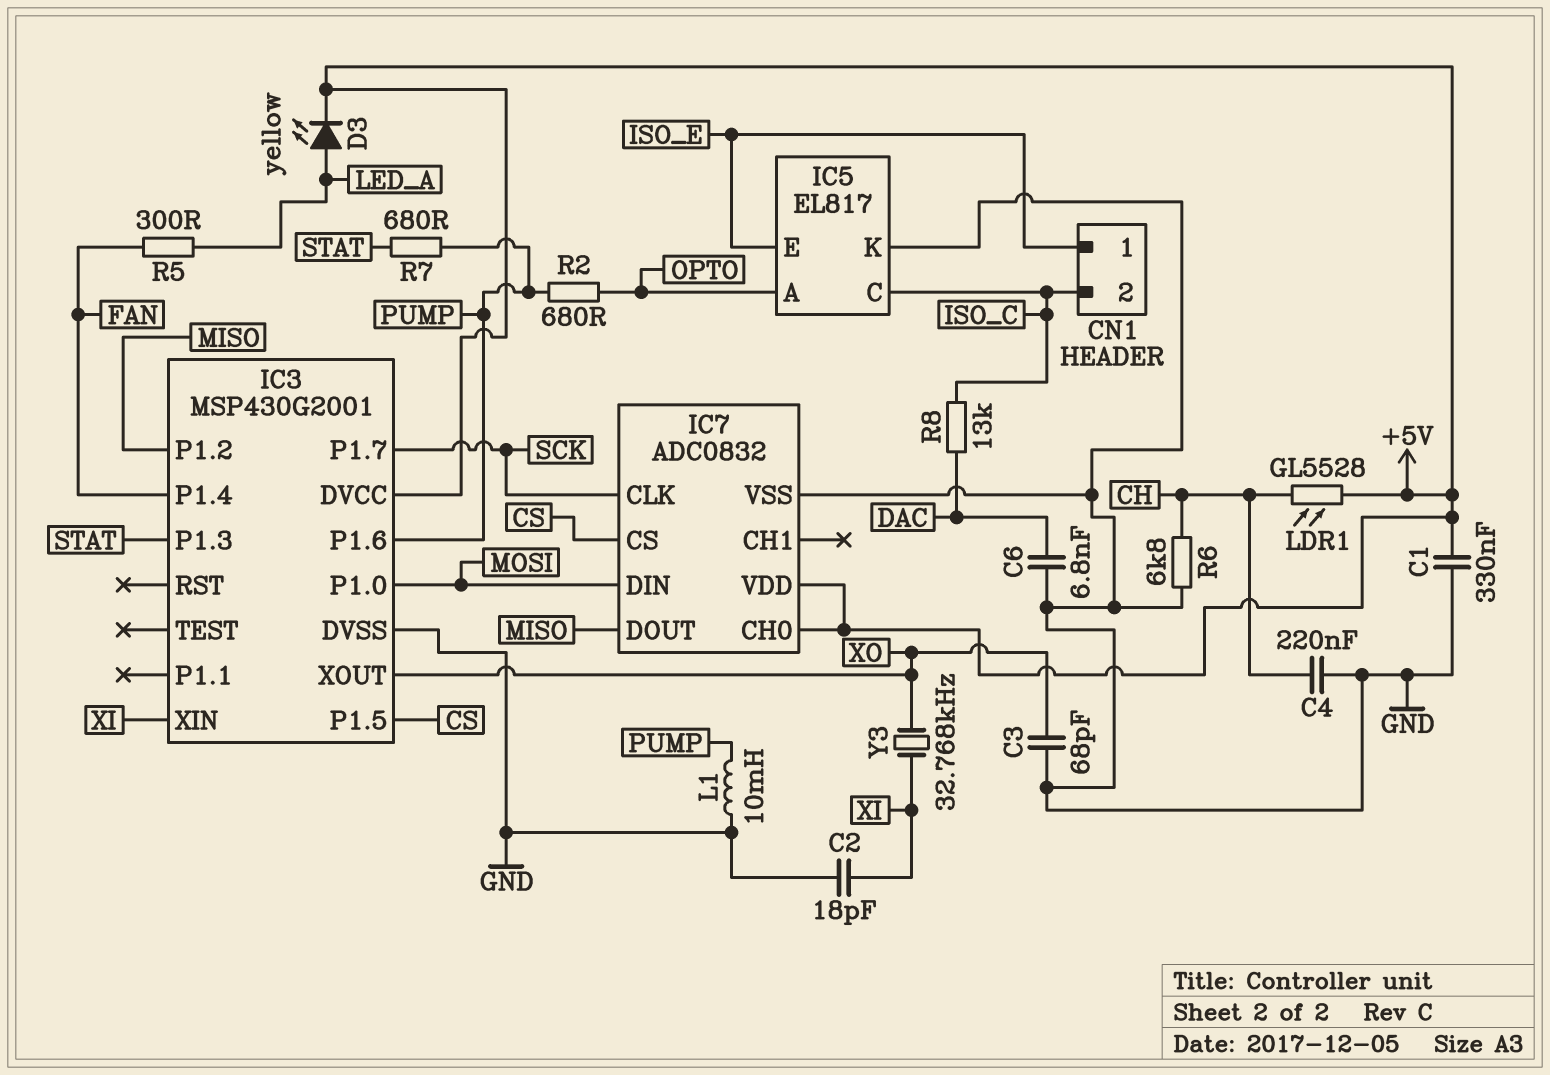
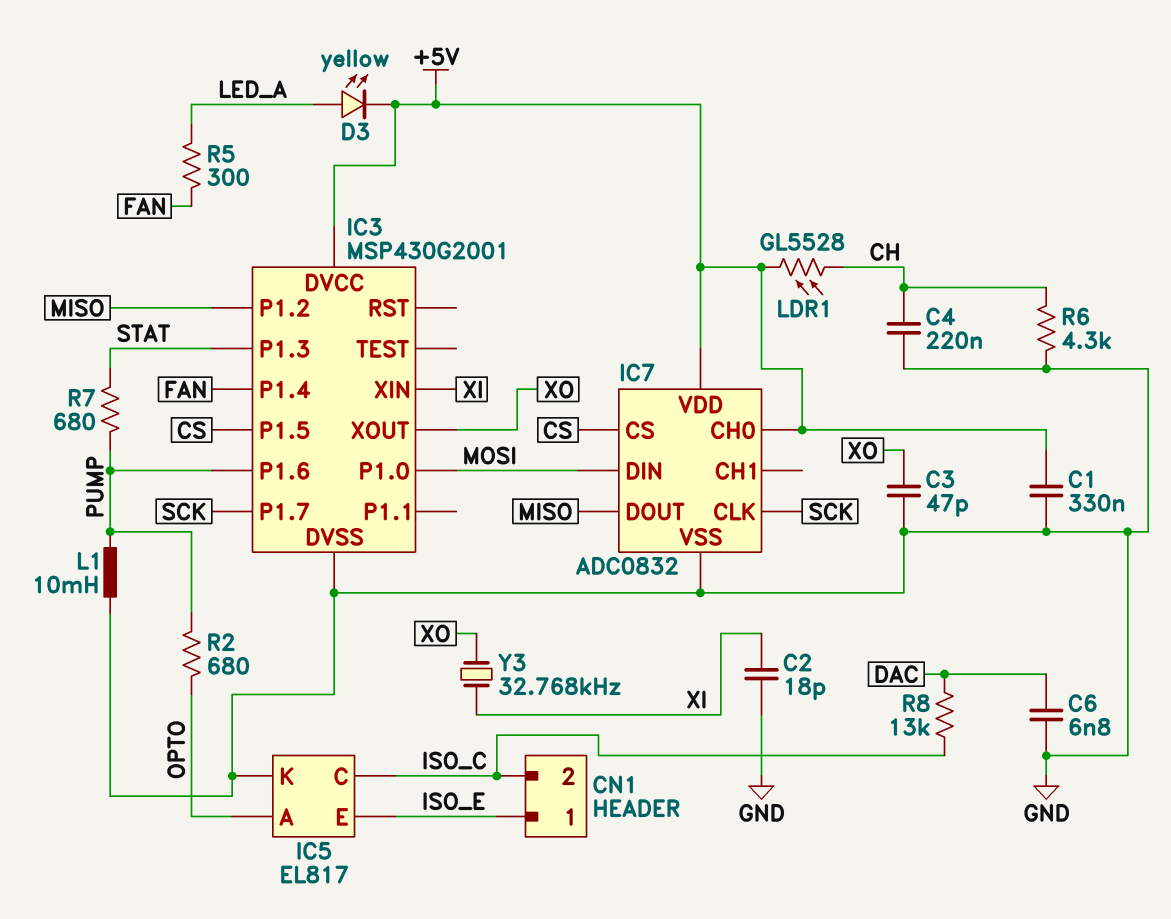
C3: 68pF (GND, XO) -> 47pF (GND, XO)
R6: 6.8k (CH, GND) -> 4.3k (CH, GND)

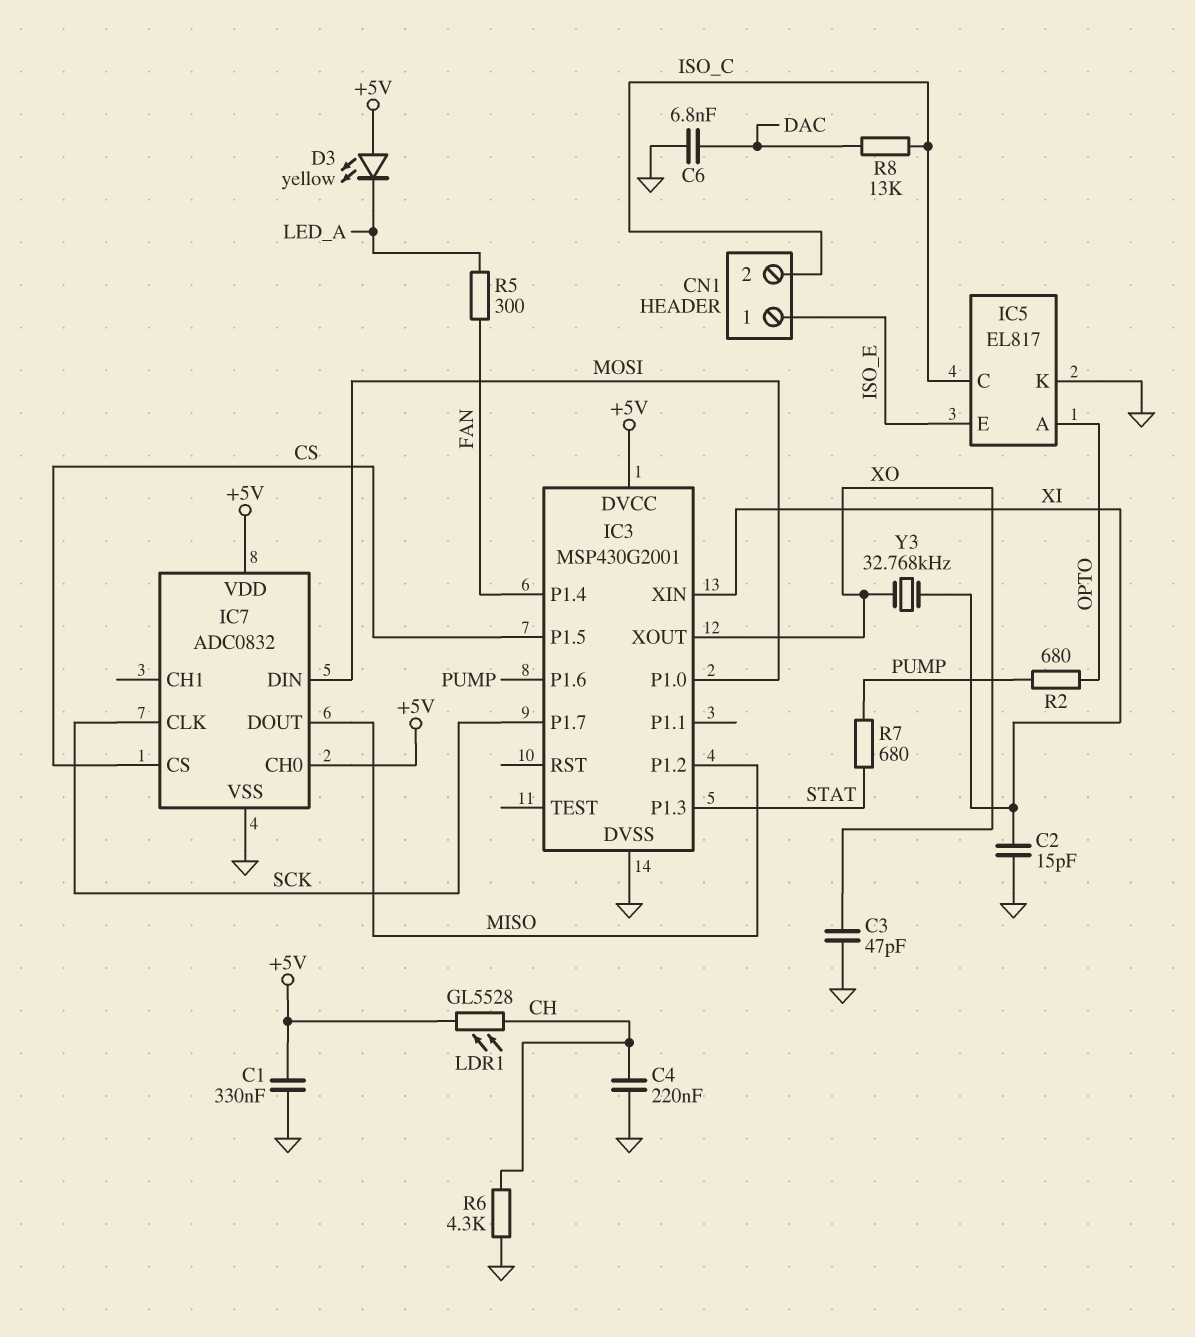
C2: 18pF (GND, XI) -> 15pF (GND, XI)
D3: LED yellow (A LED_A, K +5V) -> LED yellow (A +5V, K LED_A)
L1: 10mH (GND, PUMP) -> none

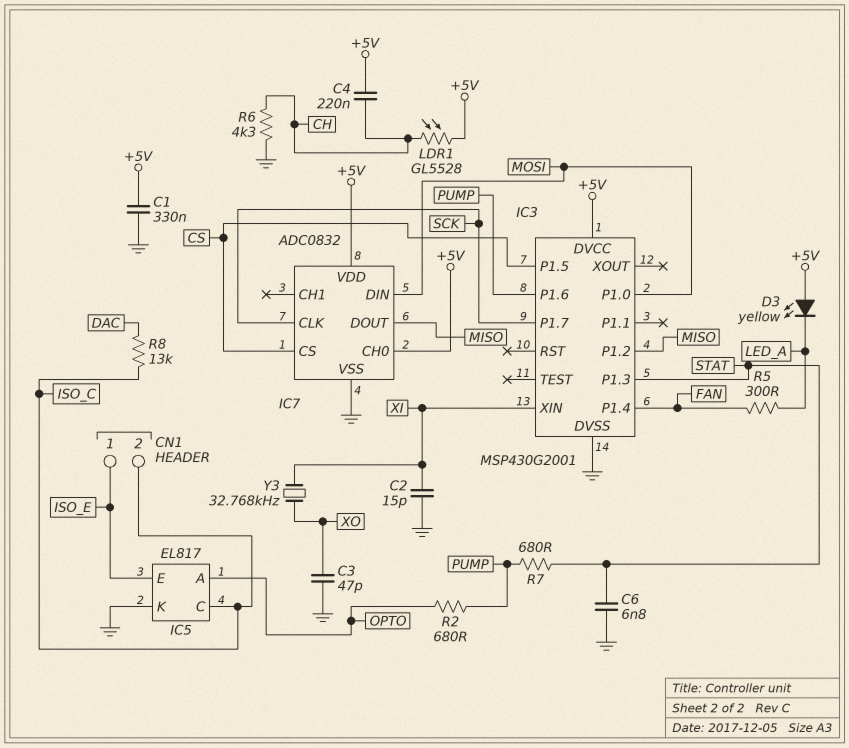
C4: 220nF (CH, GND) -> 220nF (+5V, CH)
C6: 6.8nF (DAC, GND) -> 6.8nF (GND, STAT)
IC3 pin XOUT: XO -> none

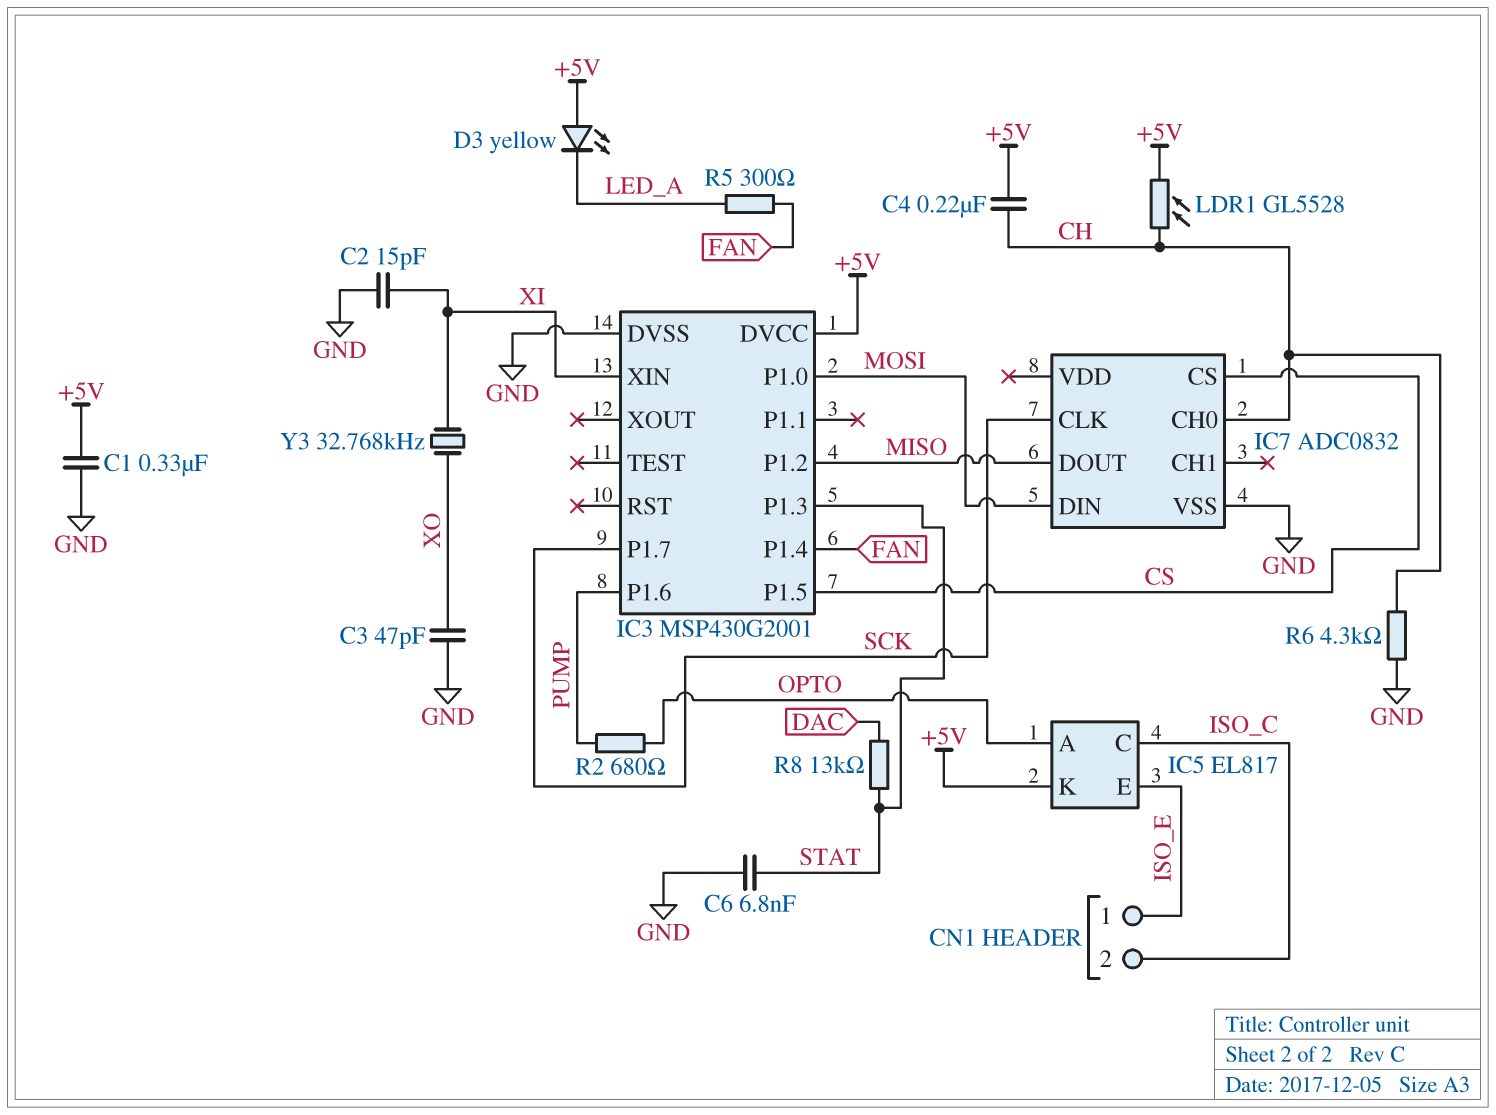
IC5 pin K: GND -> +5V
IC7 pin CH0: +5V -> CH
IC7 pin VDD: +5V -> none
R7: 680 (PUMP, STAT) -> none
R8: 13k (DAC, ISO_C) -> 13k (DAC, STAT)

